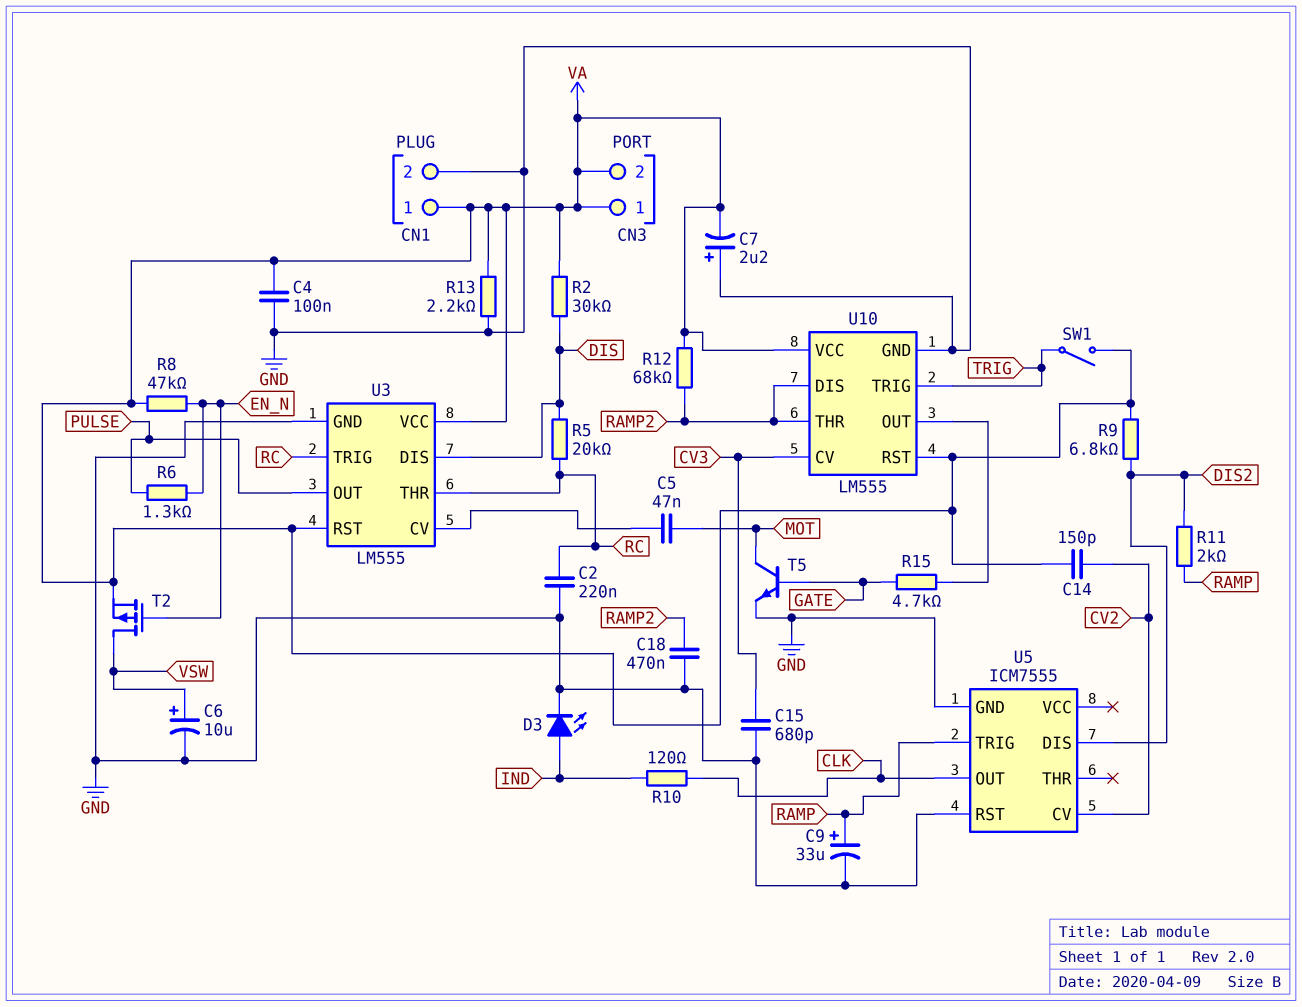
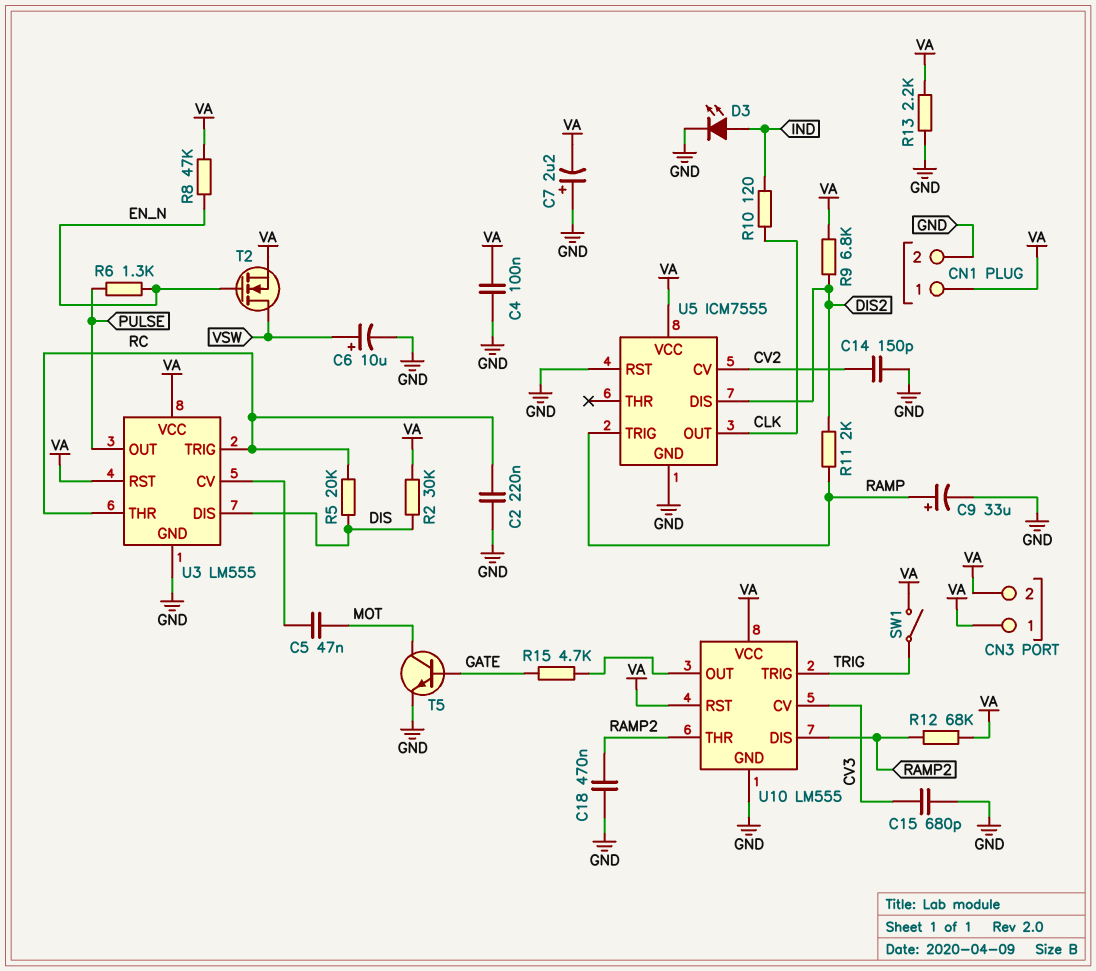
C14: 150pF (CV2, VA) -> 150pF (CV2, GND)
T2: PMOS (G EN_N, D VSW, S VA) -> NMOS (G EN_N, D VSW, S VA)
U5 pin VCC: none -> VA

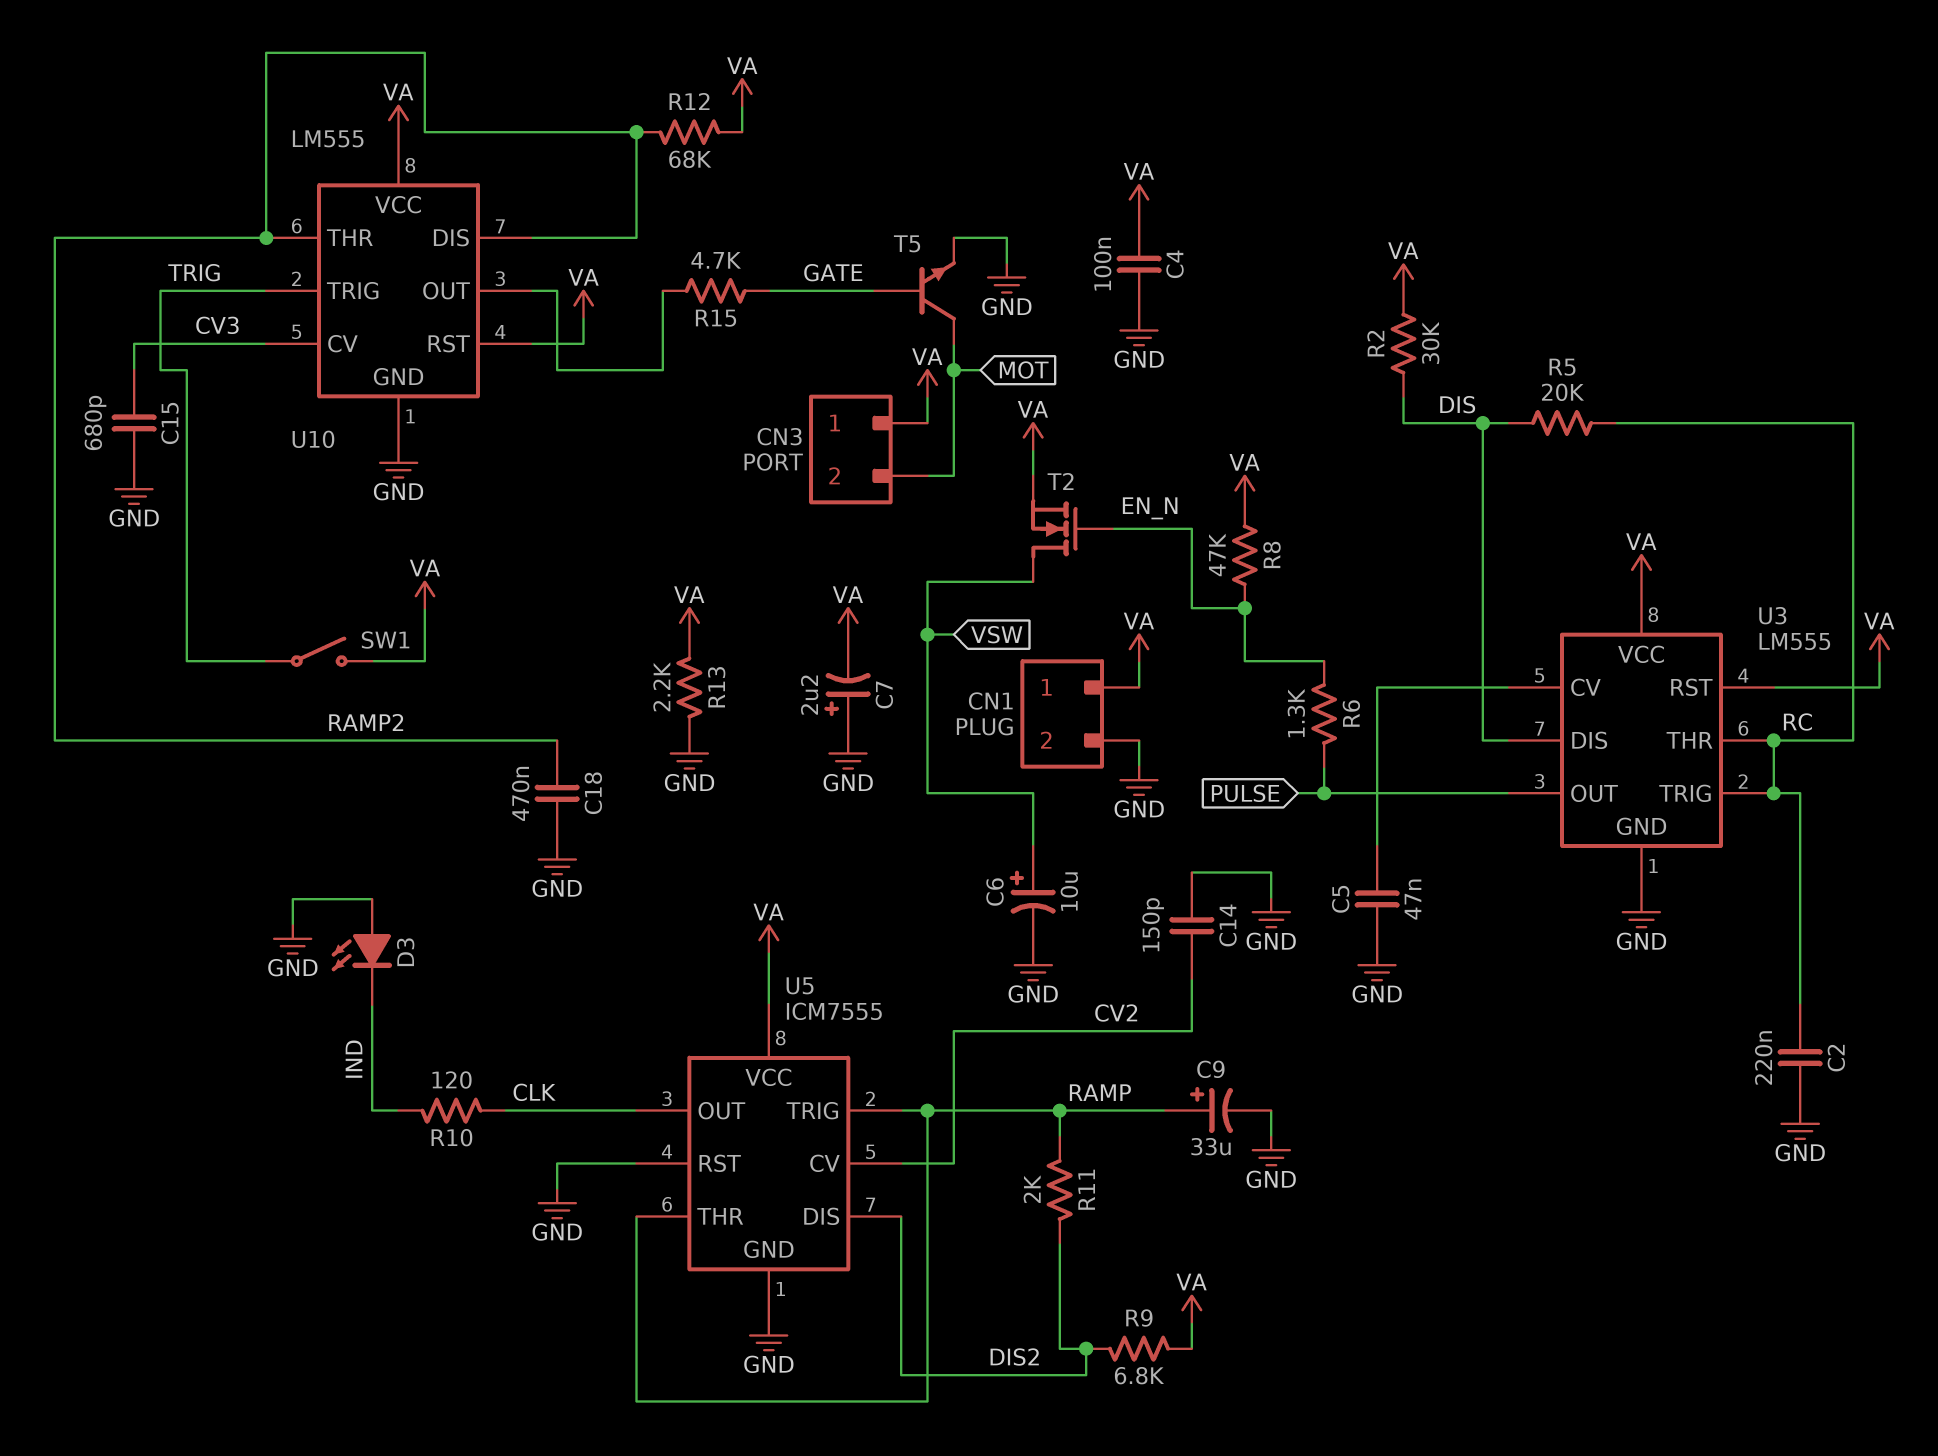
C5: 47nF (MOT, U3/CV) -> 47nF (GND, U3/CV)
CN3 pin 2: VA -> MOT
D3: LED (A IND, K GND) -> LED (A GND, K IND)
U5 pin THR: none -> RAMP

